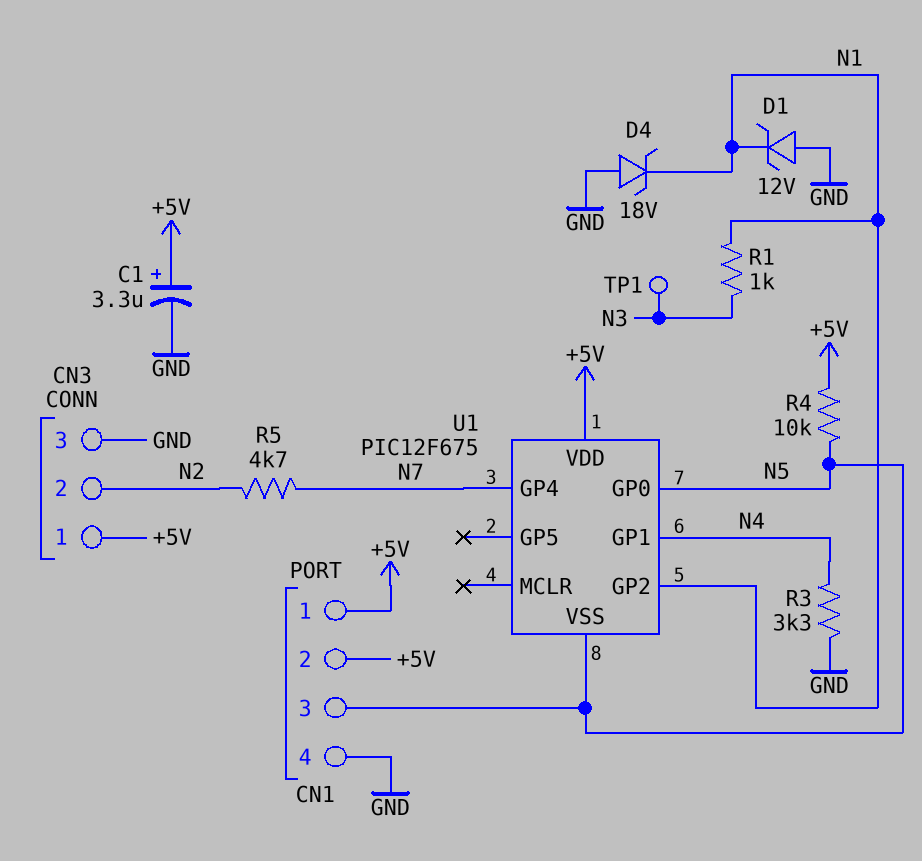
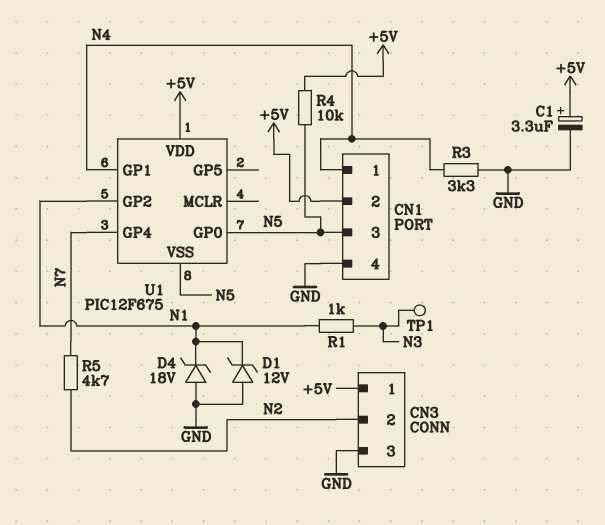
CN1 pin 1: +5V -> N4

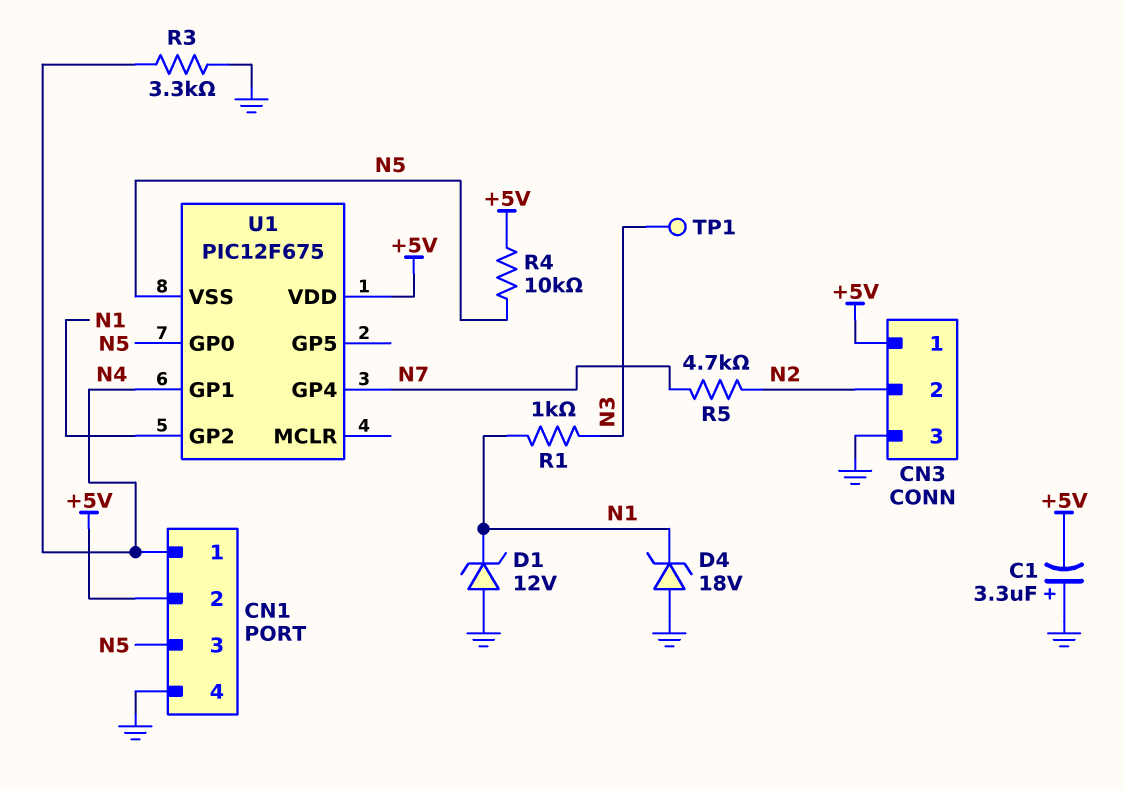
C1: 3.3uF (plus +5V, minus GND) -> 3.3uF (plus GND, minus +5V)

